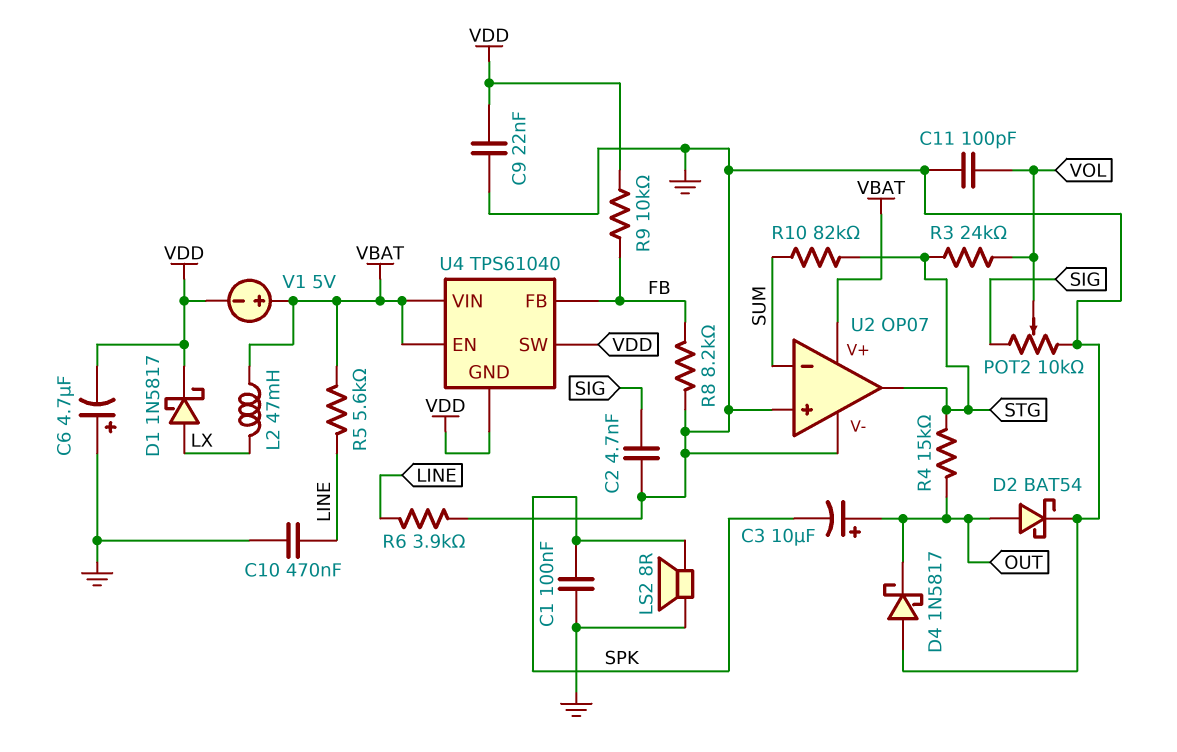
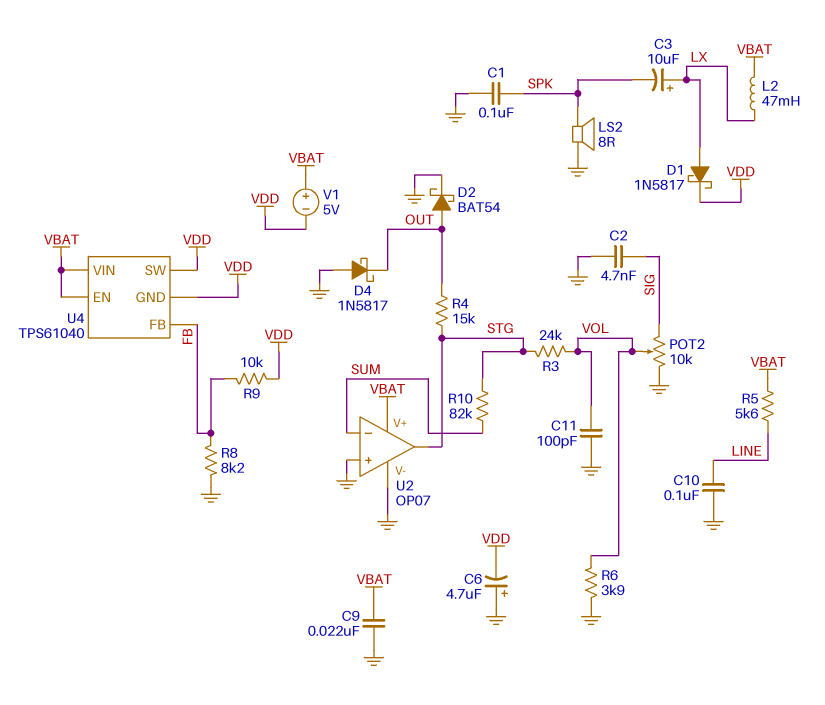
C3: 10uF (plus OUT, minus SPK) -> 10uF (plus LX, minus SPK)
C9: 22nF (GND, VDD) -> 22nF (GND, VBAT)
C10: 470nF (GND, LINE) -> 100nF (GND, LINE)
R6: 3.9k (GND, LINE) -> 3.9k (GND, VOL)

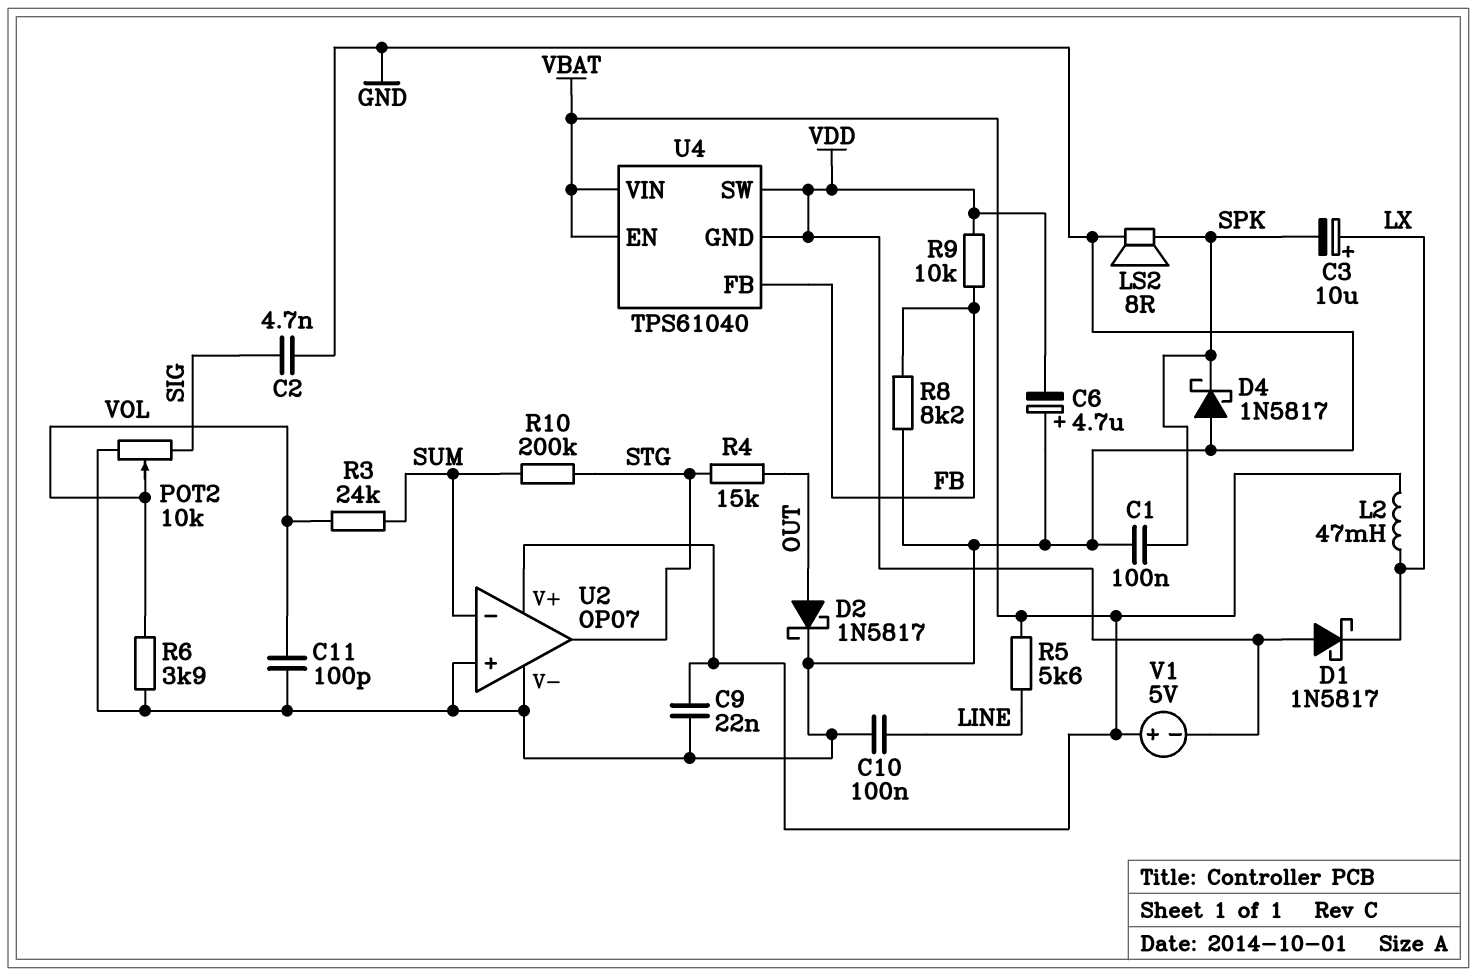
D1: schottky 1N5817 (A LX, K VDD) -> schottky 1N5817 (A VDD, K LX)
D2: schottky BAT54 (A OUT, K GND) -> schottky 1N5817 (A OUT, K GND)
D4: schottky 1N5817 (A GND, K OUT) -> schottky 1N5817 (A GND, K SPK)
R3: 24k (STG, VOL) -> 24k (SUM, VOL)
R10: 82k (STG, SUM) -> 200k (STG, SUM)

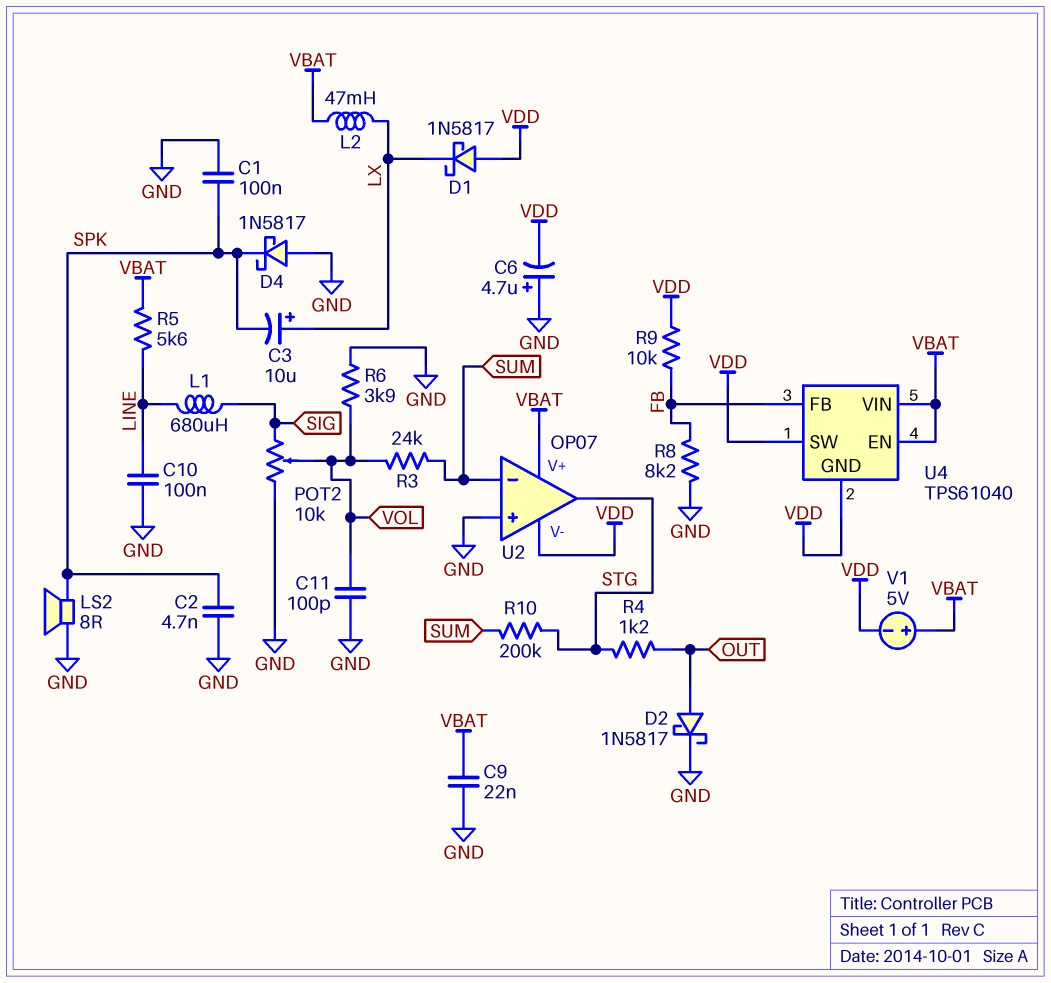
C2: 4.7nF (GND, SIG) -> 4.7nF (GND, SPK)
L1: none -> 680uH (LINE, SIG)
R4: 15k (OUT, STG) -> 1.2k (OUT, STG)
U2 pin V-: GND -> VDD

